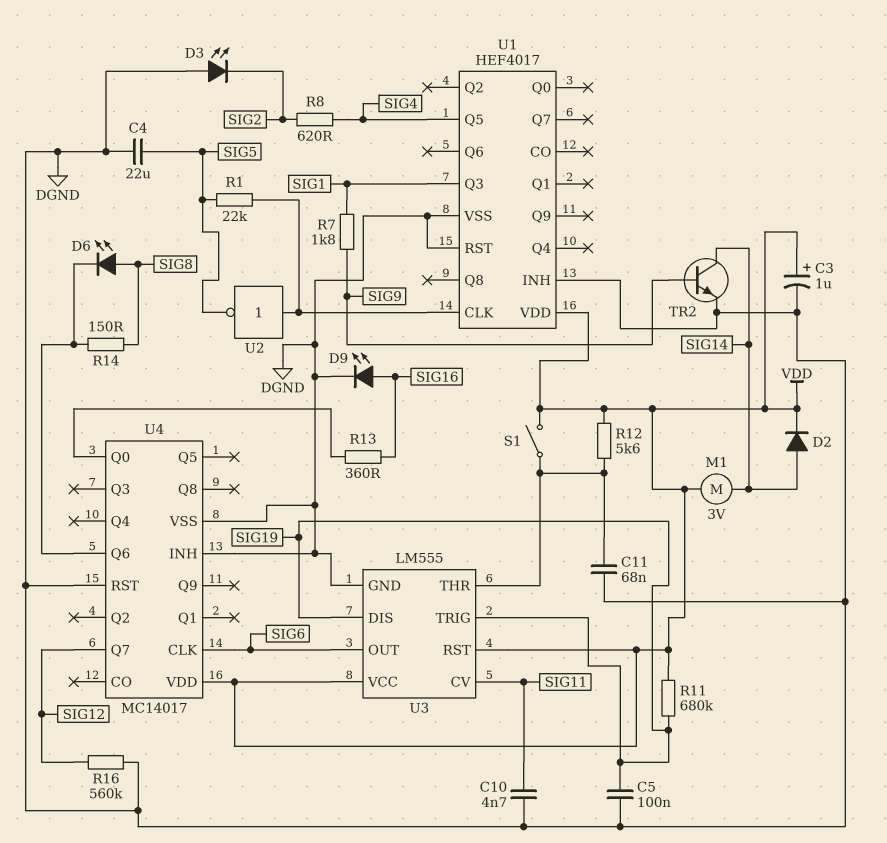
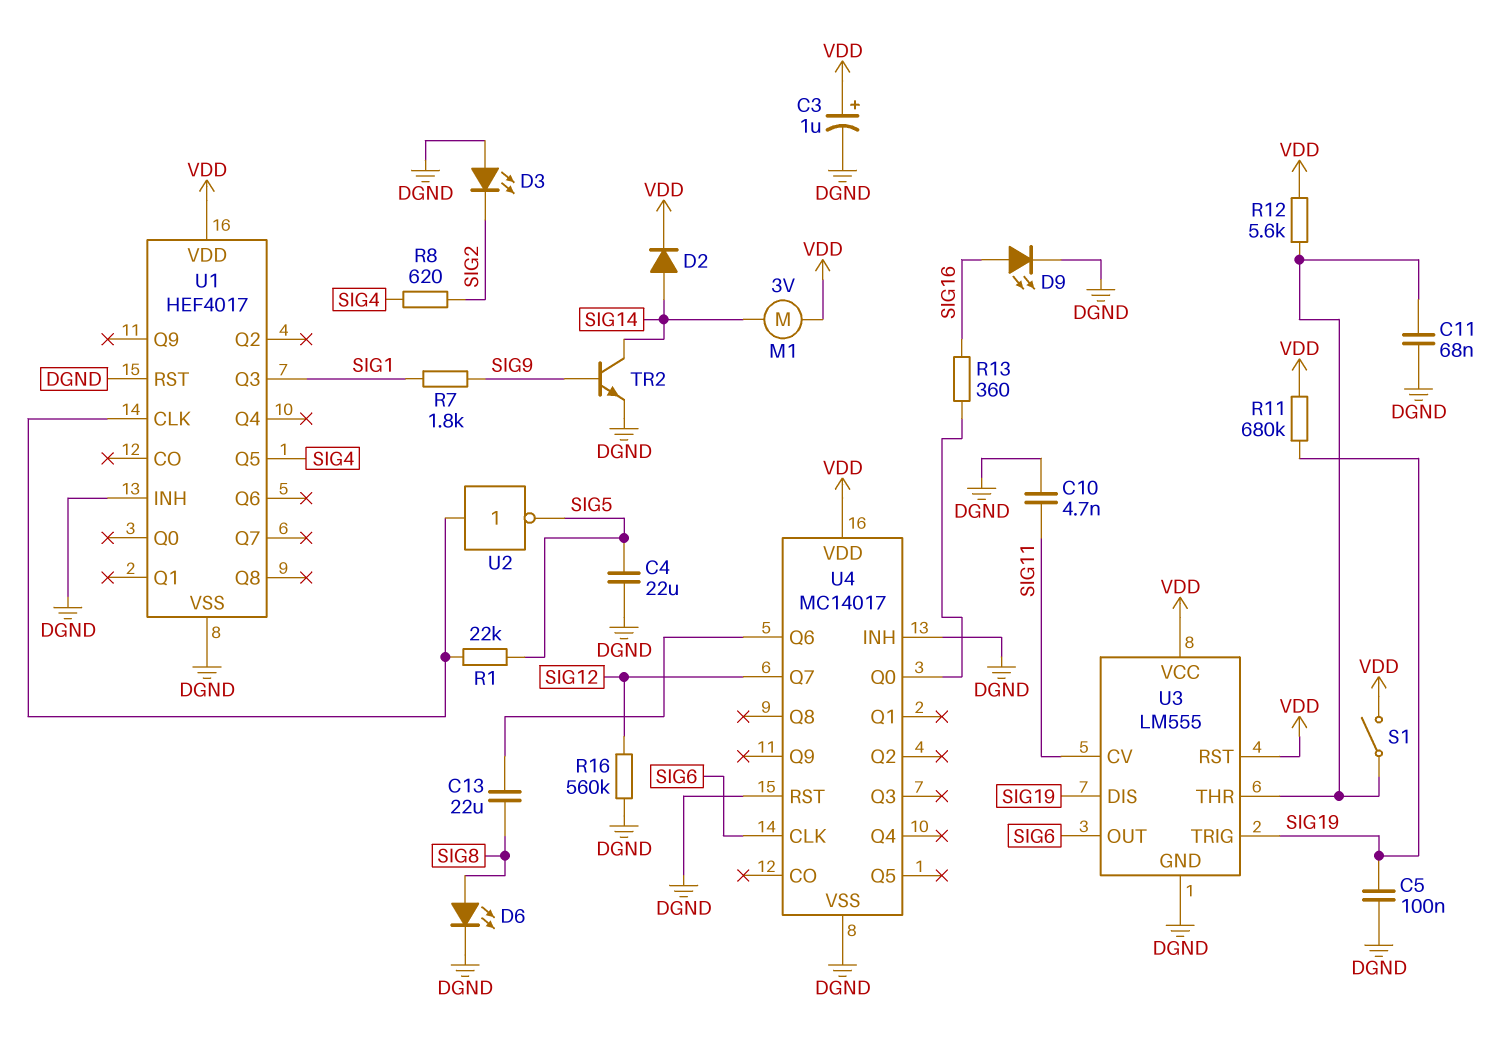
C13: none -> 22uF (SIG8, U4/Q6)
D6: LED (A SIG8, K U4/Q6) -> LED (A SIG8, K DGND)
R14: 150 (SIG8, U4/Q6) -> none

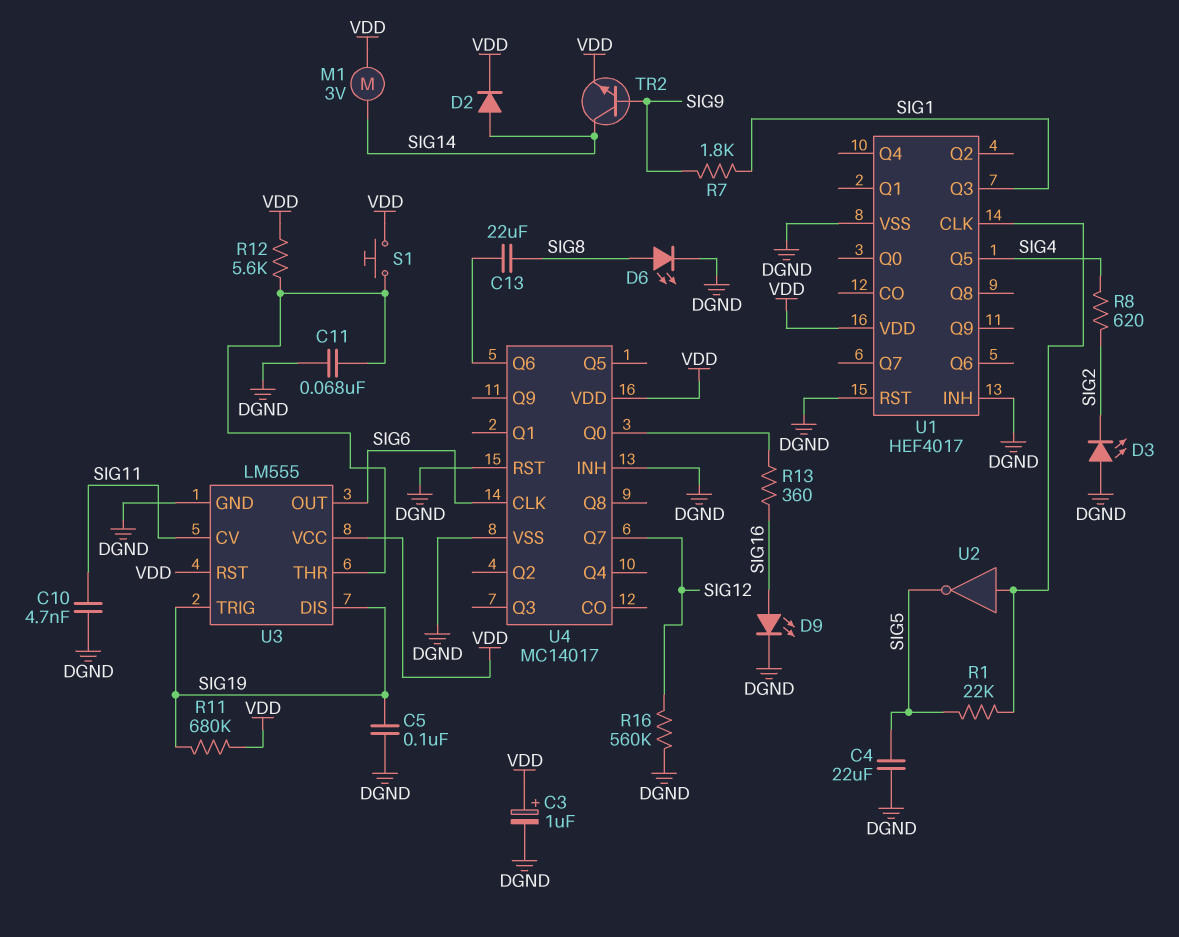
S1: switch (U3/THR, VDD) -> button (U3/THR, VDD)
TR2: NPN (B SIG9, C SIG14, E DGND) -> NPN (B SIG9, C SIG14, E VDD)

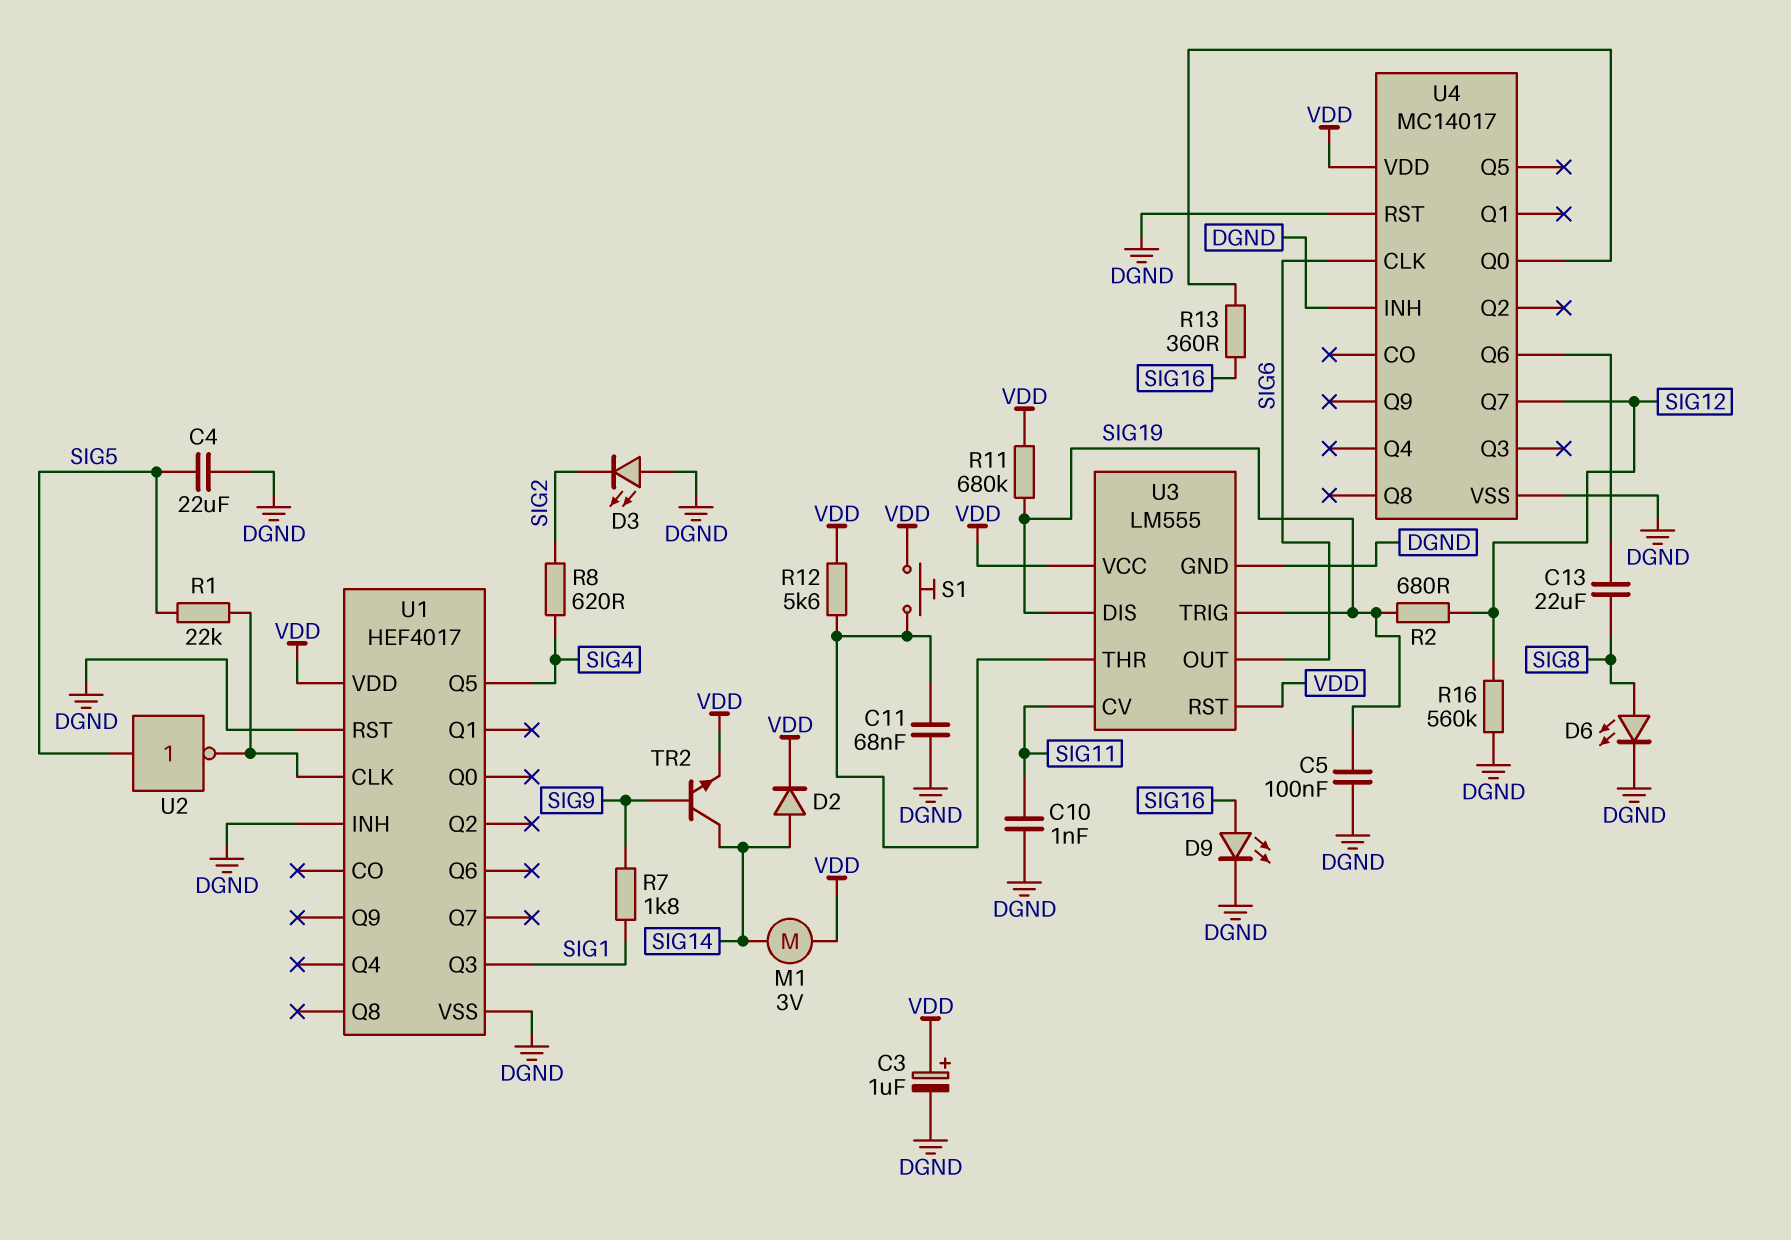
C10: 4.7nF (DGND, SIG11) -> 1nF (DGND, SIG11)
R2: none -> 680 (SIG12, SIG19)
U2: NOT (in U1/CLK, out SIG5) -> NOT (in SIG5, out U1/CLK)

